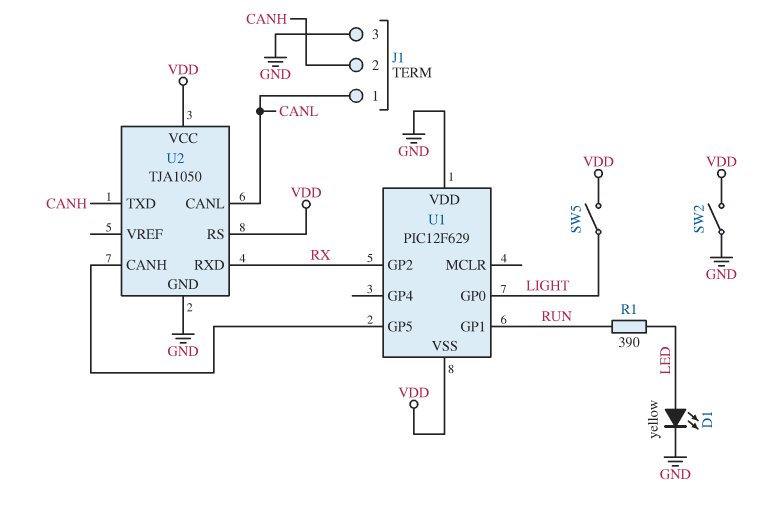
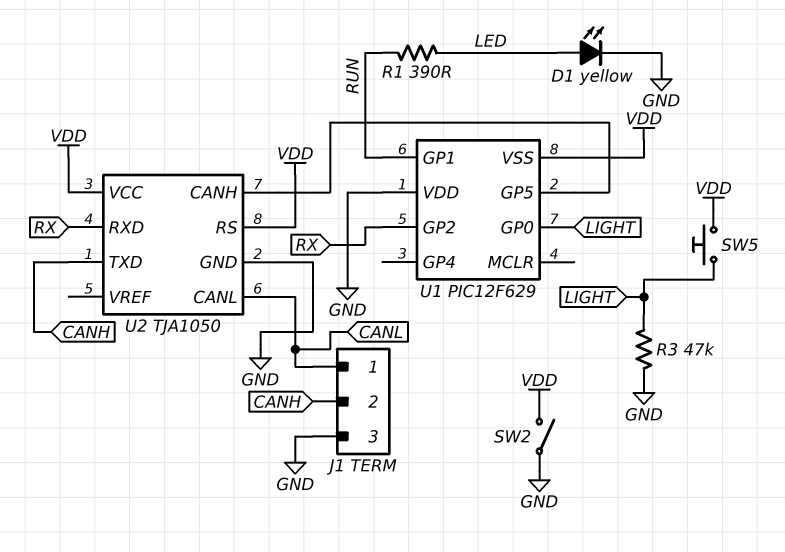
R3: none -> 47k (GND, LIGHT)
SW5: switch (LIGHT, VDD) -> button (LIGHT, VDD)

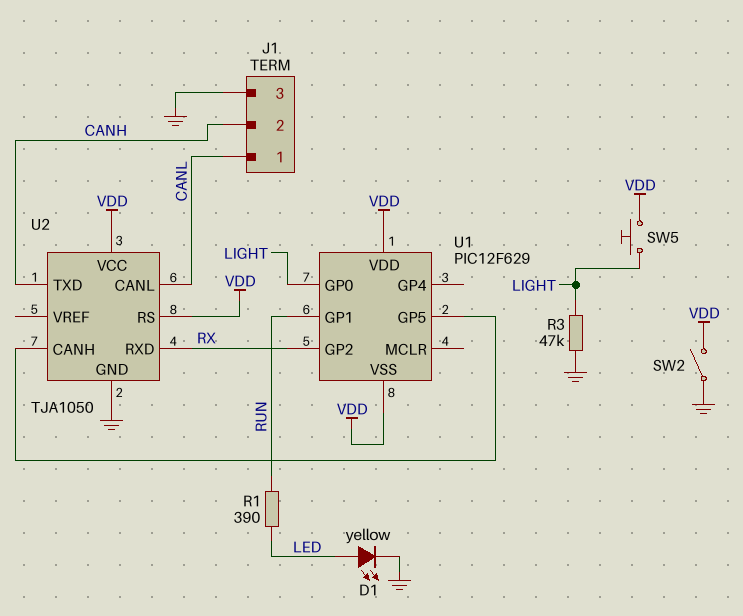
U1 pin VDD: GND -> VDD

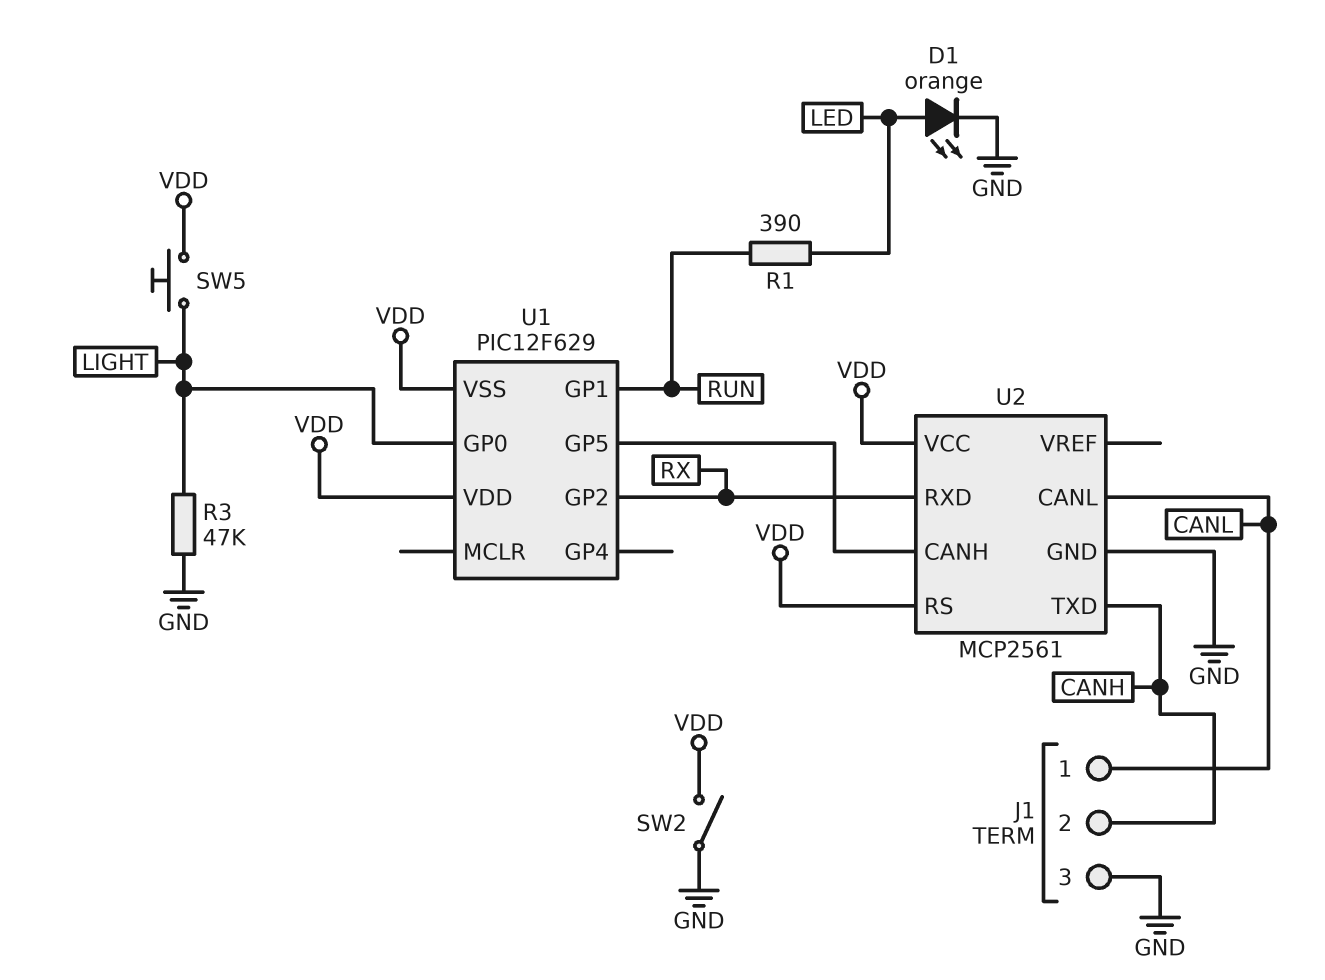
D1: LED yellow (A LED, K GND) -> LED orange (A LED, K GND)
U2: TJA1050 -> MCP2561

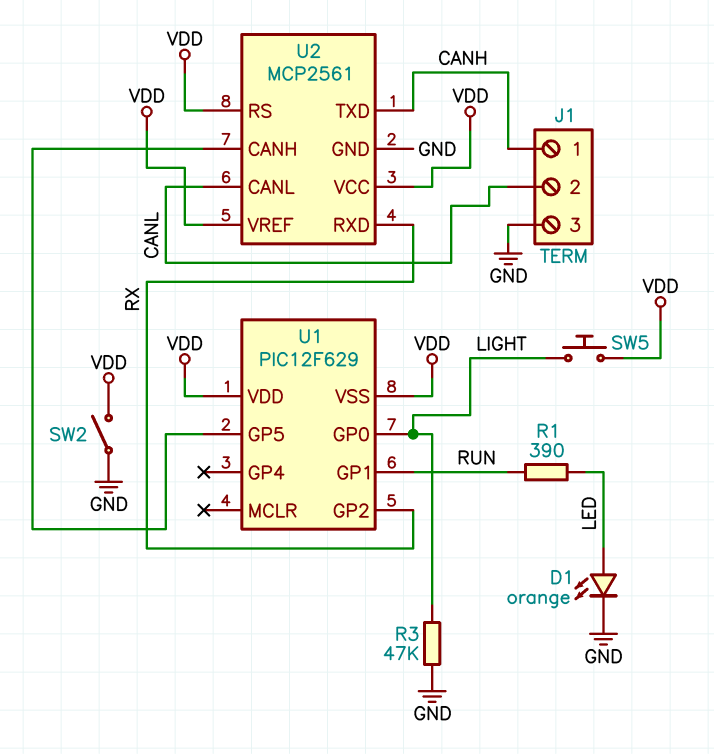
J1 pin 1: CANL -> CANH
J1 pin 2: CANH -> CANL
U2 pin VREF: none -> VDD

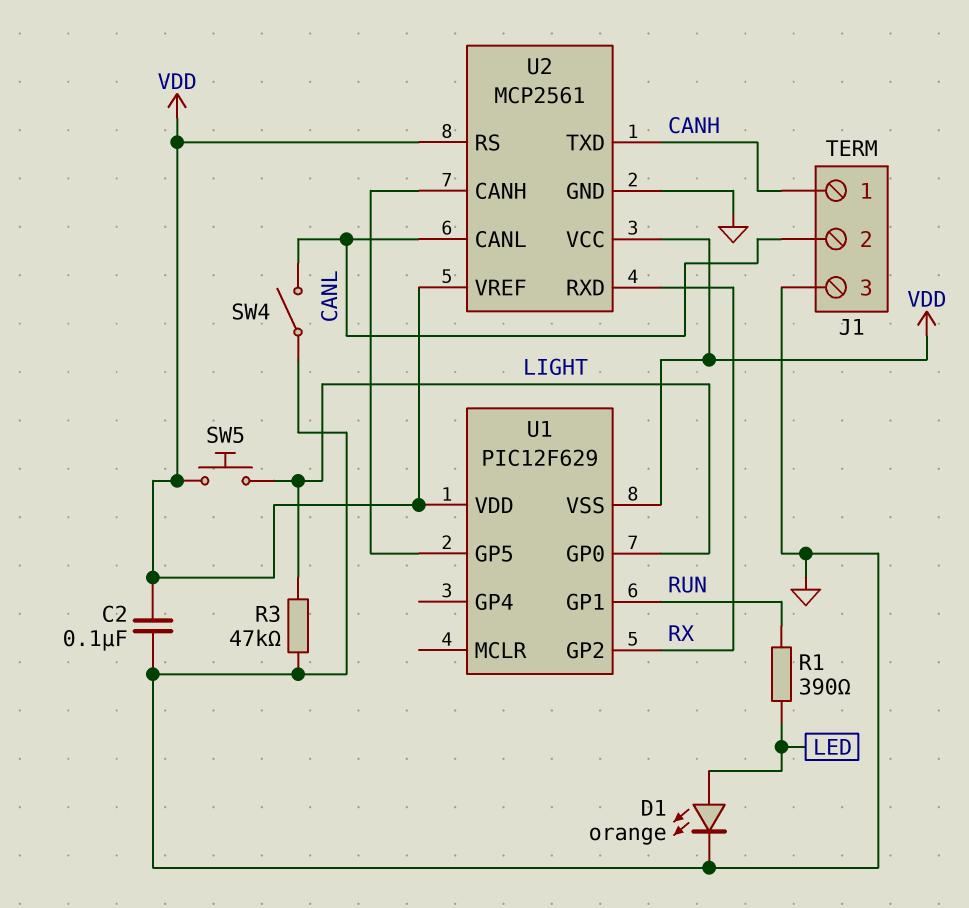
C2: none -> 100nF (GND, VDD)
SW2: switch (GND, VDD) -> none
SW4: none -> switch (CANL, GND)

